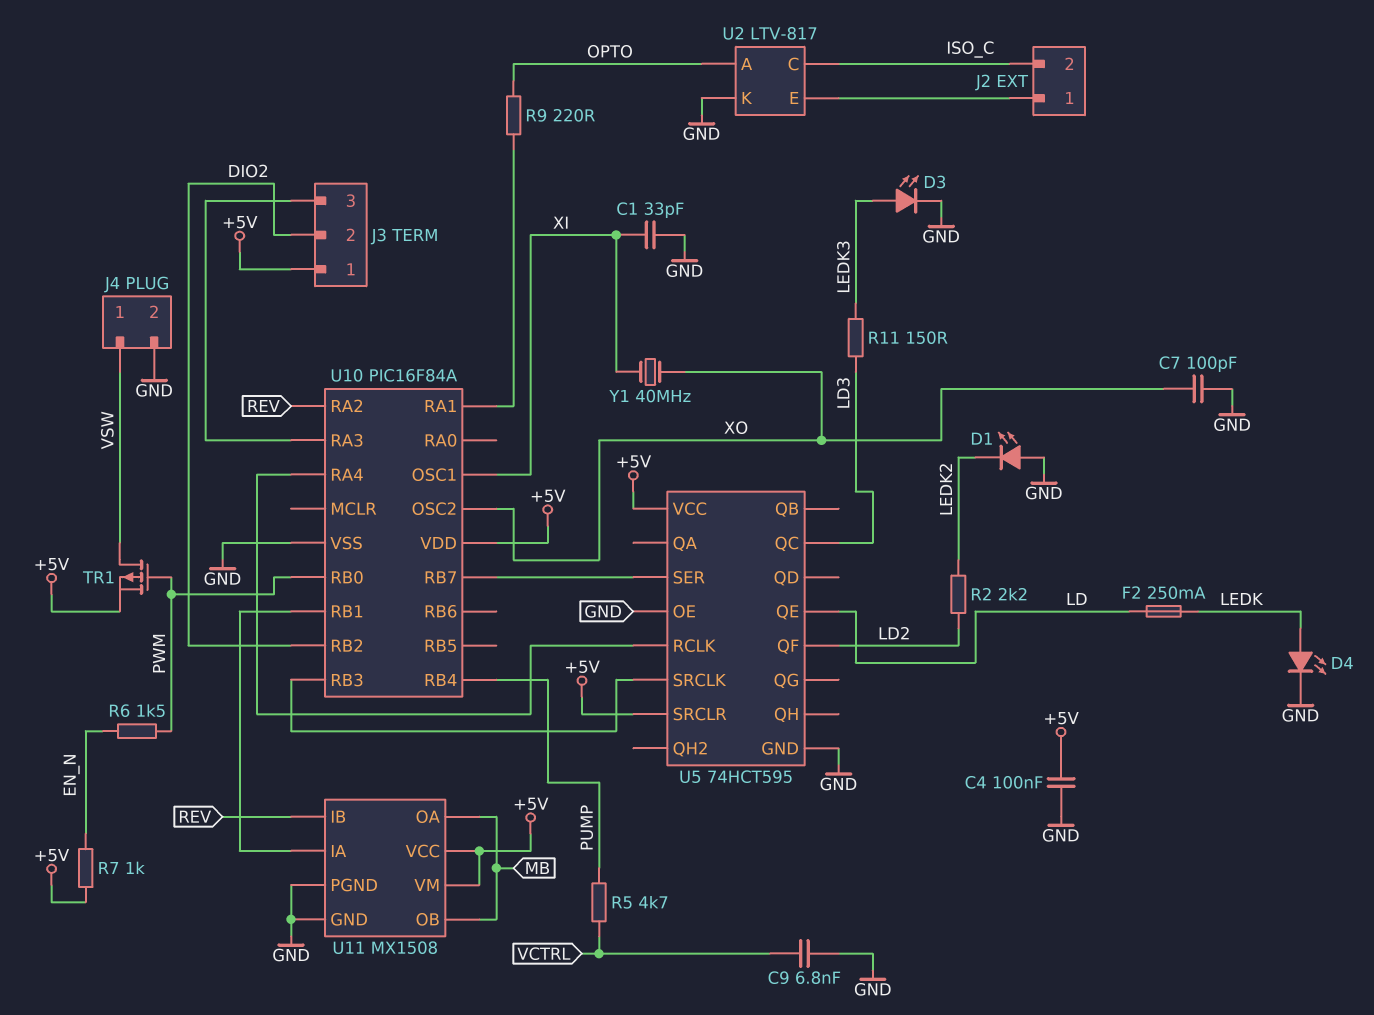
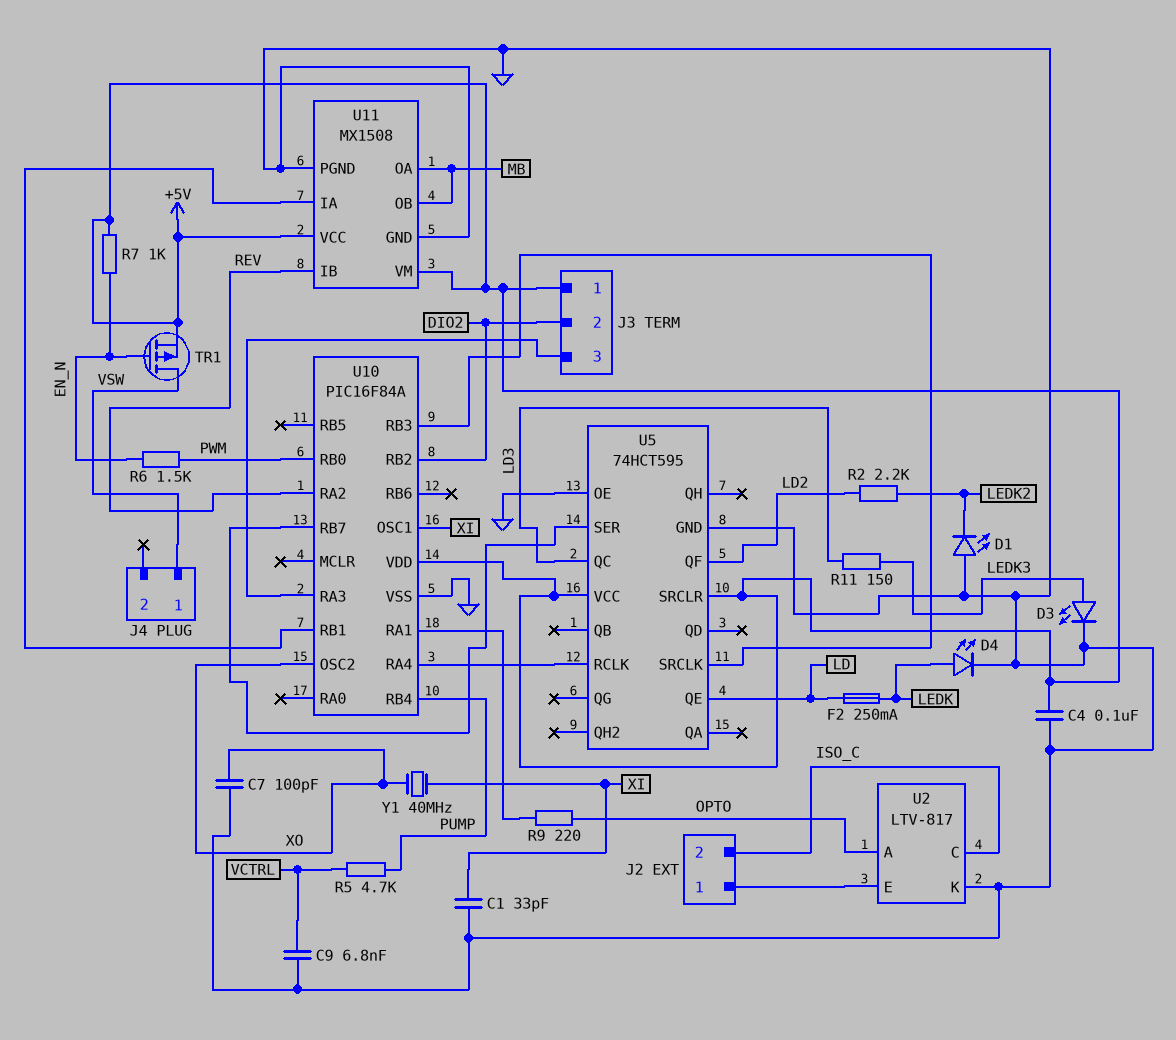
J4 pin 2: GND -> none
TR1: PMOS (G PWM, D VSW, S +5V) -> PMOS (G EN_N, D VSW, S +5V)

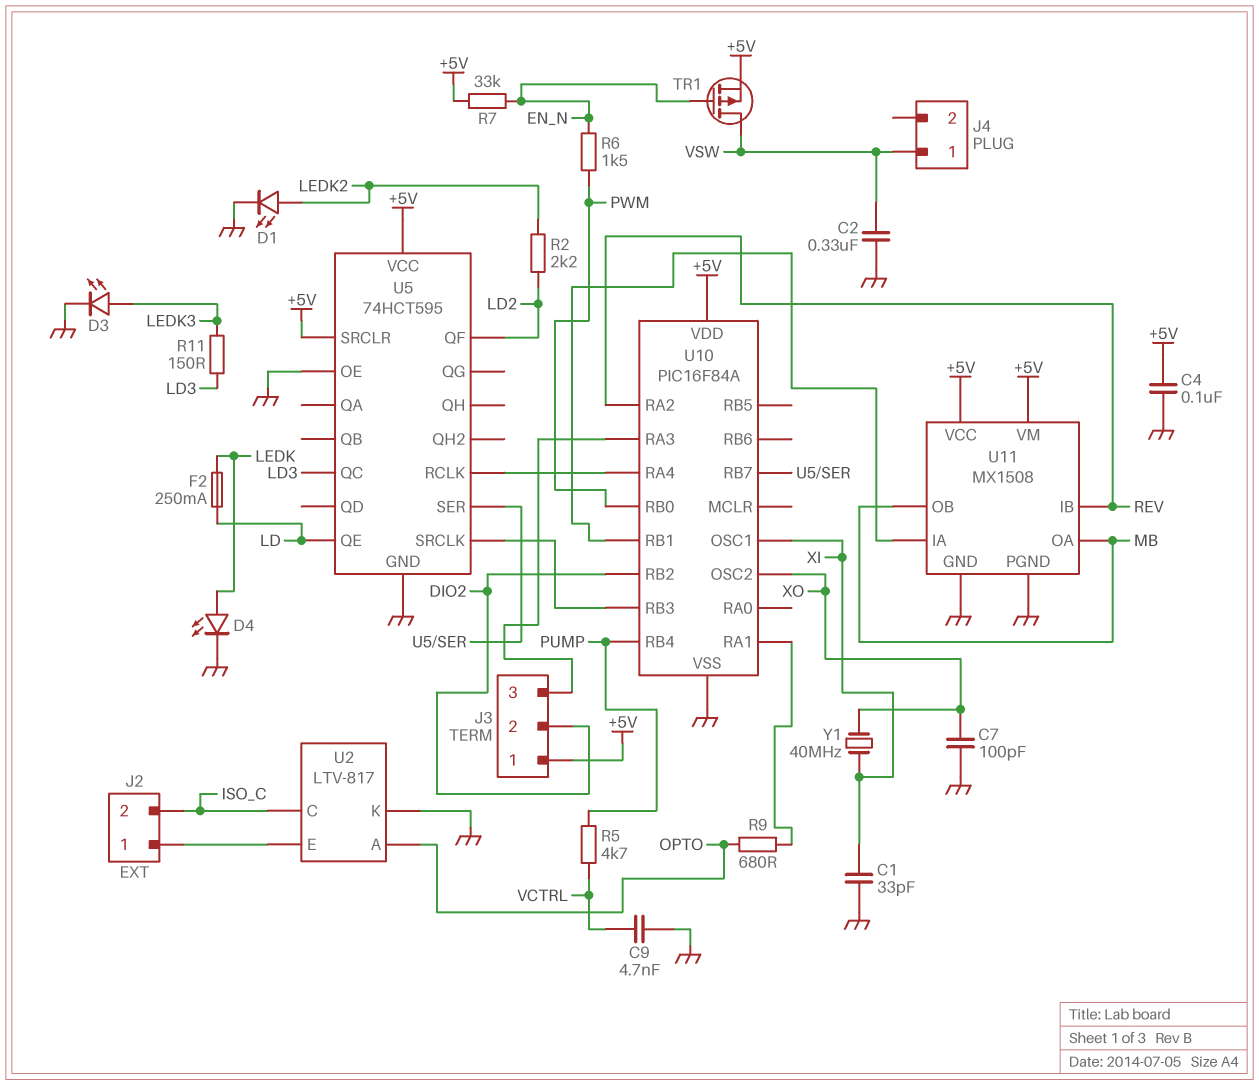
C2: none -> 330nF (GND, VSW)
C9: 6.8nF (GND, VCTRL) -> 4.7nF (GND, VCTRL)
D1: LED (A GND, K LEDK2) -> LED (A LEDK2, K GND)
R7: 1k (+5V, EN_N) -> 33k (+5V, EN_N)
R9: 220 (OPTO, U10/RA1) -> 680 (OPTO, U10/RA1)

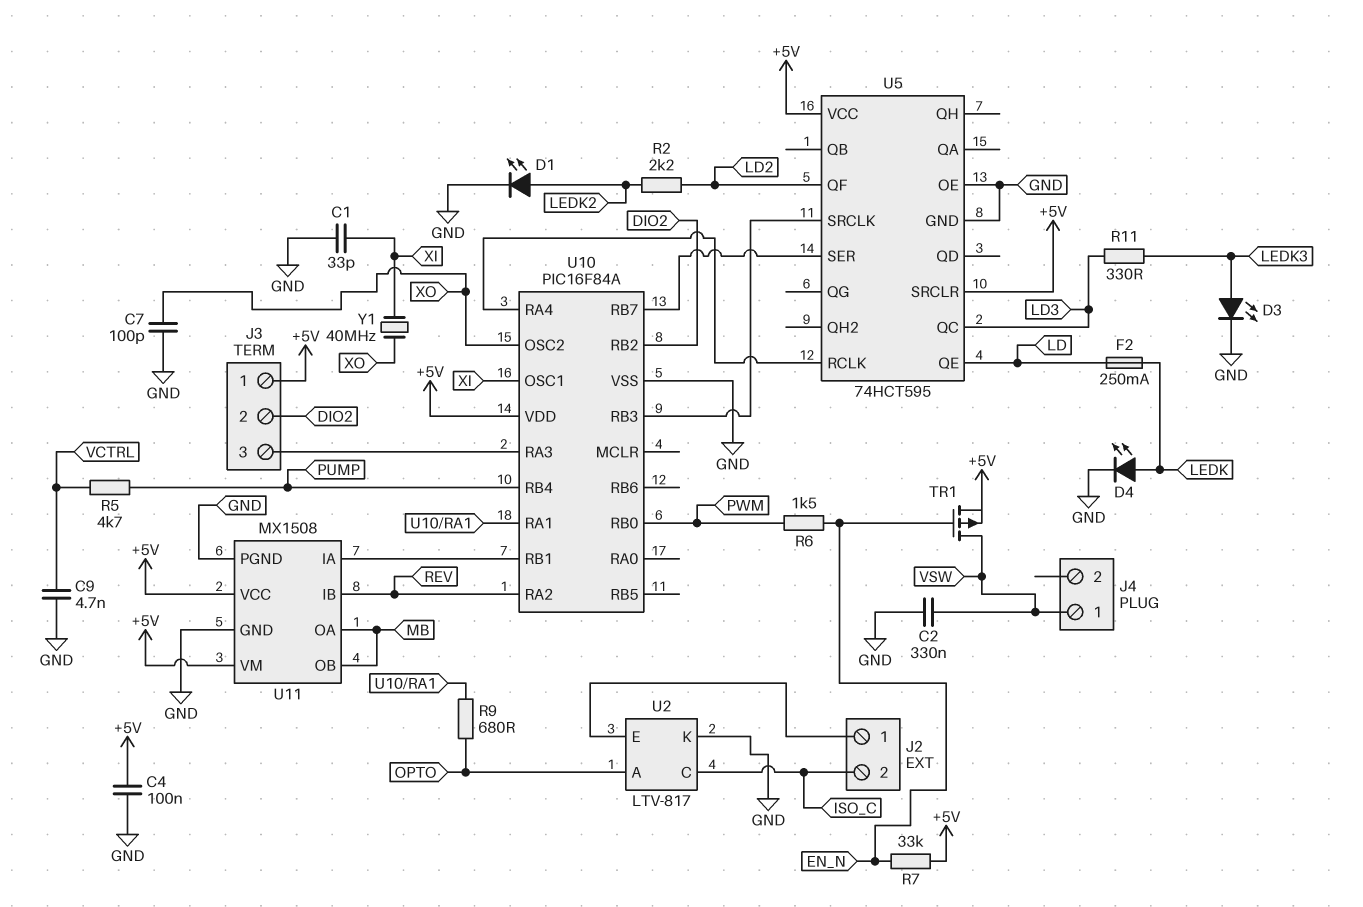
R11: 150 (LD3, LEDK3) -> 330 (LD3, LEDK3)

